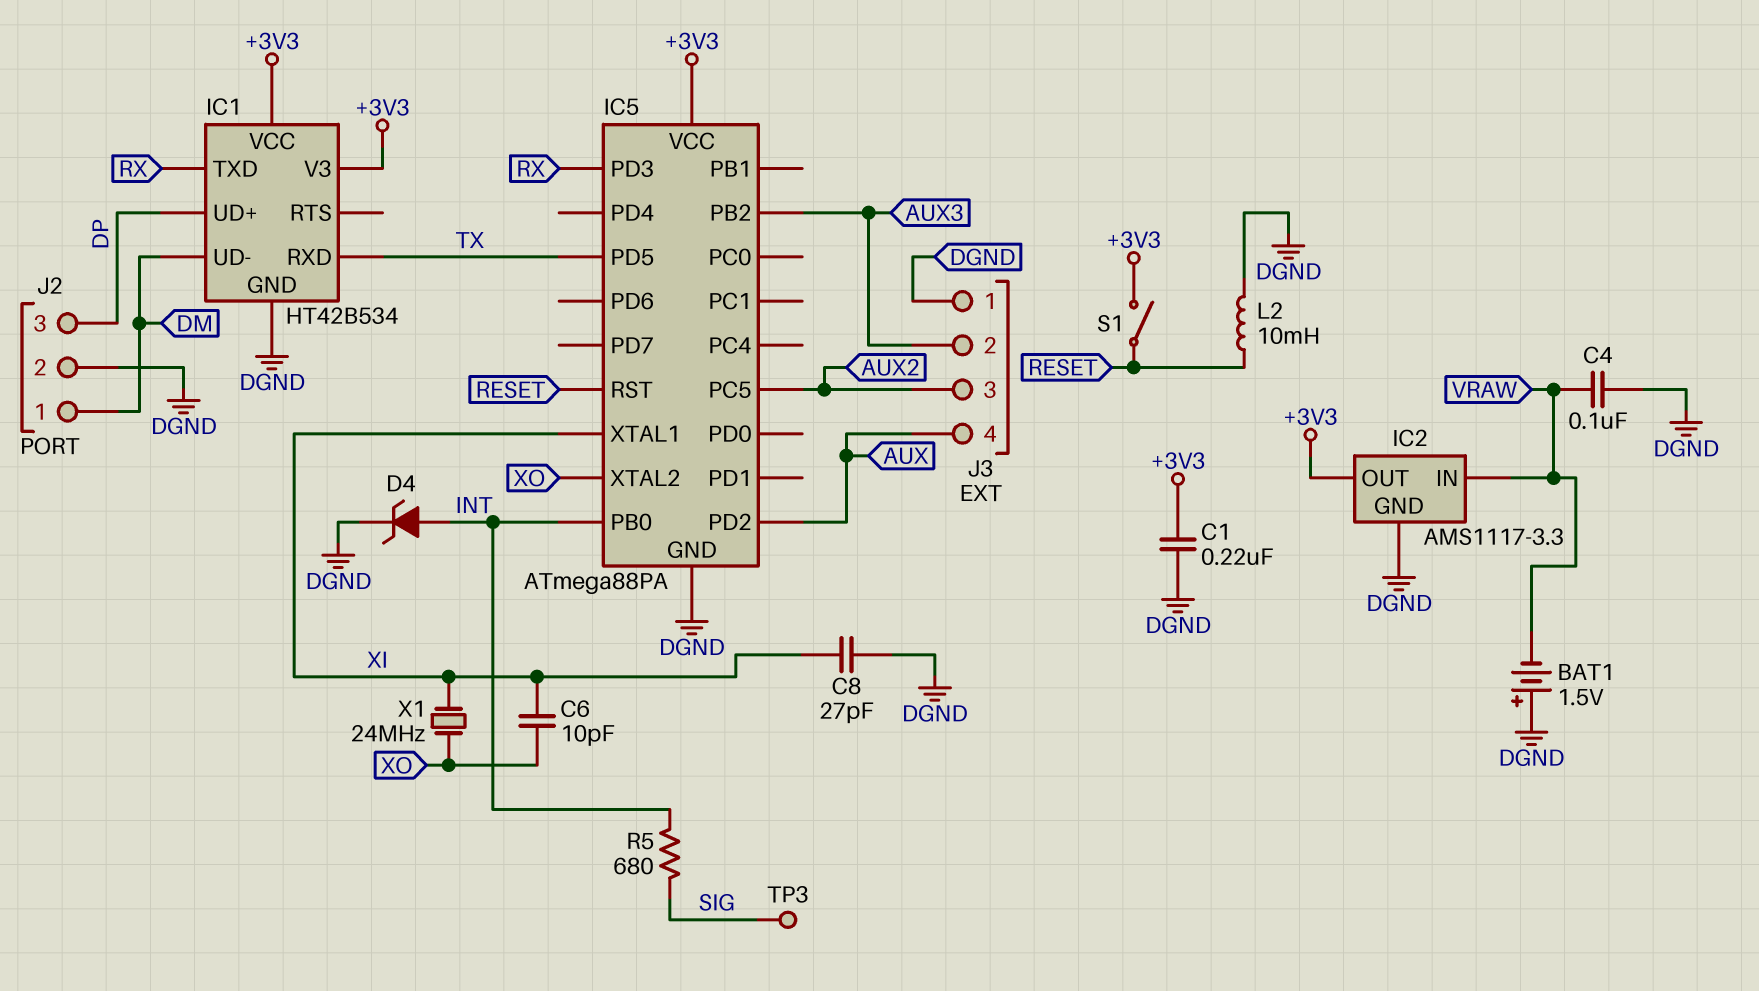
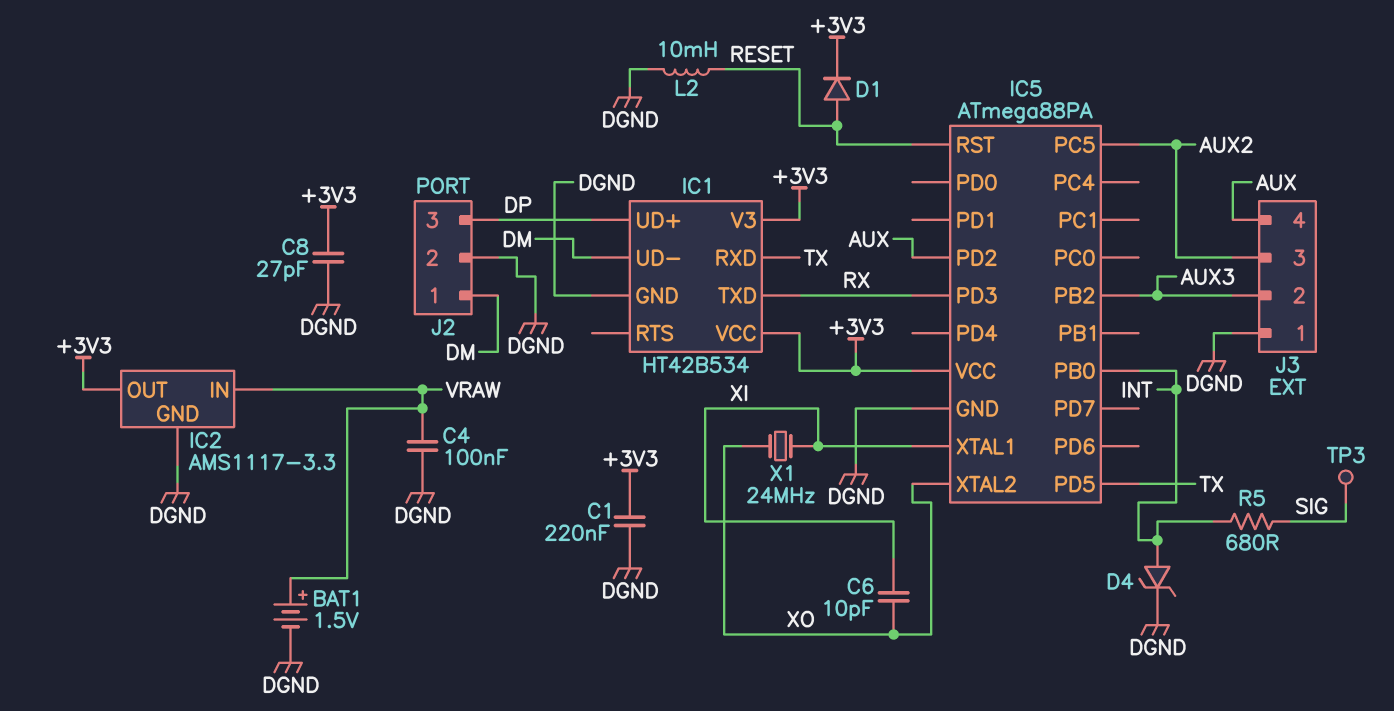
BAT1: 1.5V (plus DGND, minus VRAW) -> 1.5V (plus VRAW, minus DGND)
C8: 27pF (DGND, XI) -> 27pF (+3V3, DGND)
D1: none -> diode (A RESET, K +3V3)
S1: switch (+3V3, RESET) -> none

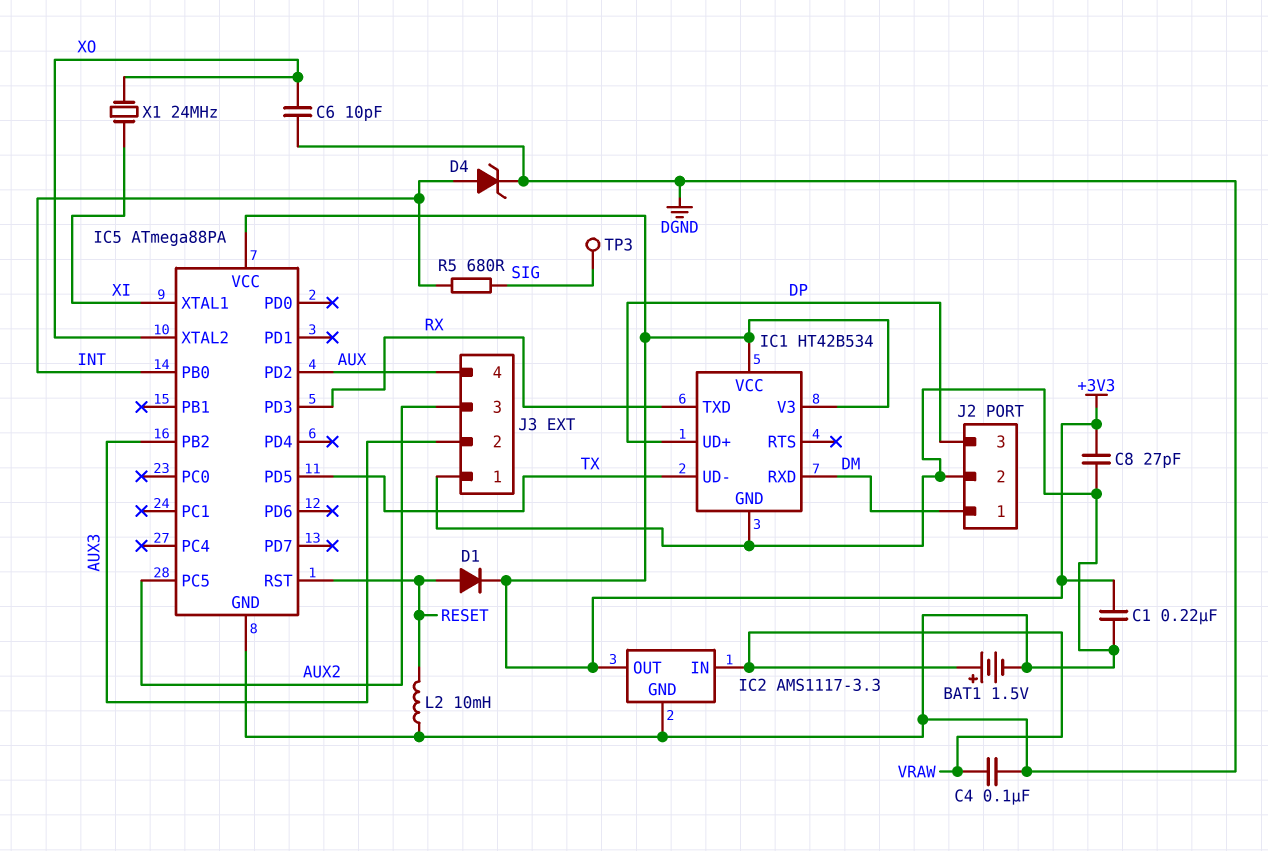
C6: 10pF (XI, XO) -> 10pF (DGND, XO)
IC1 pin RXD: TX -> DM
IC1 pin UD-: DM -> TX

